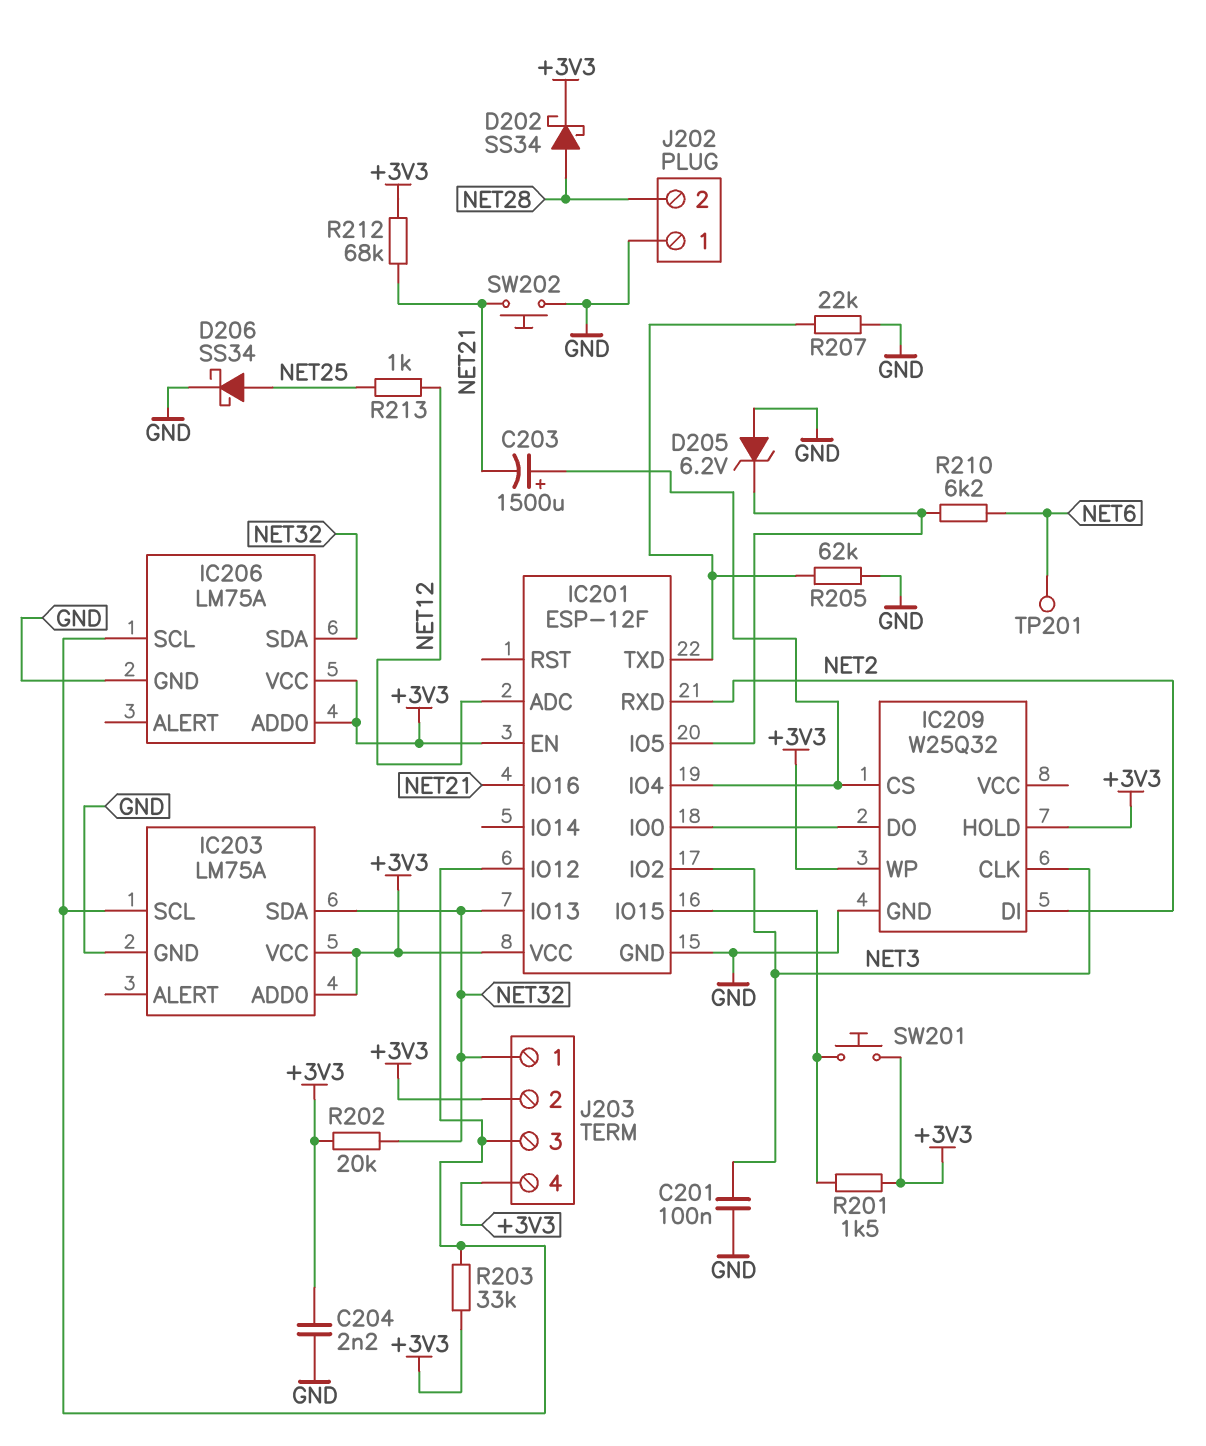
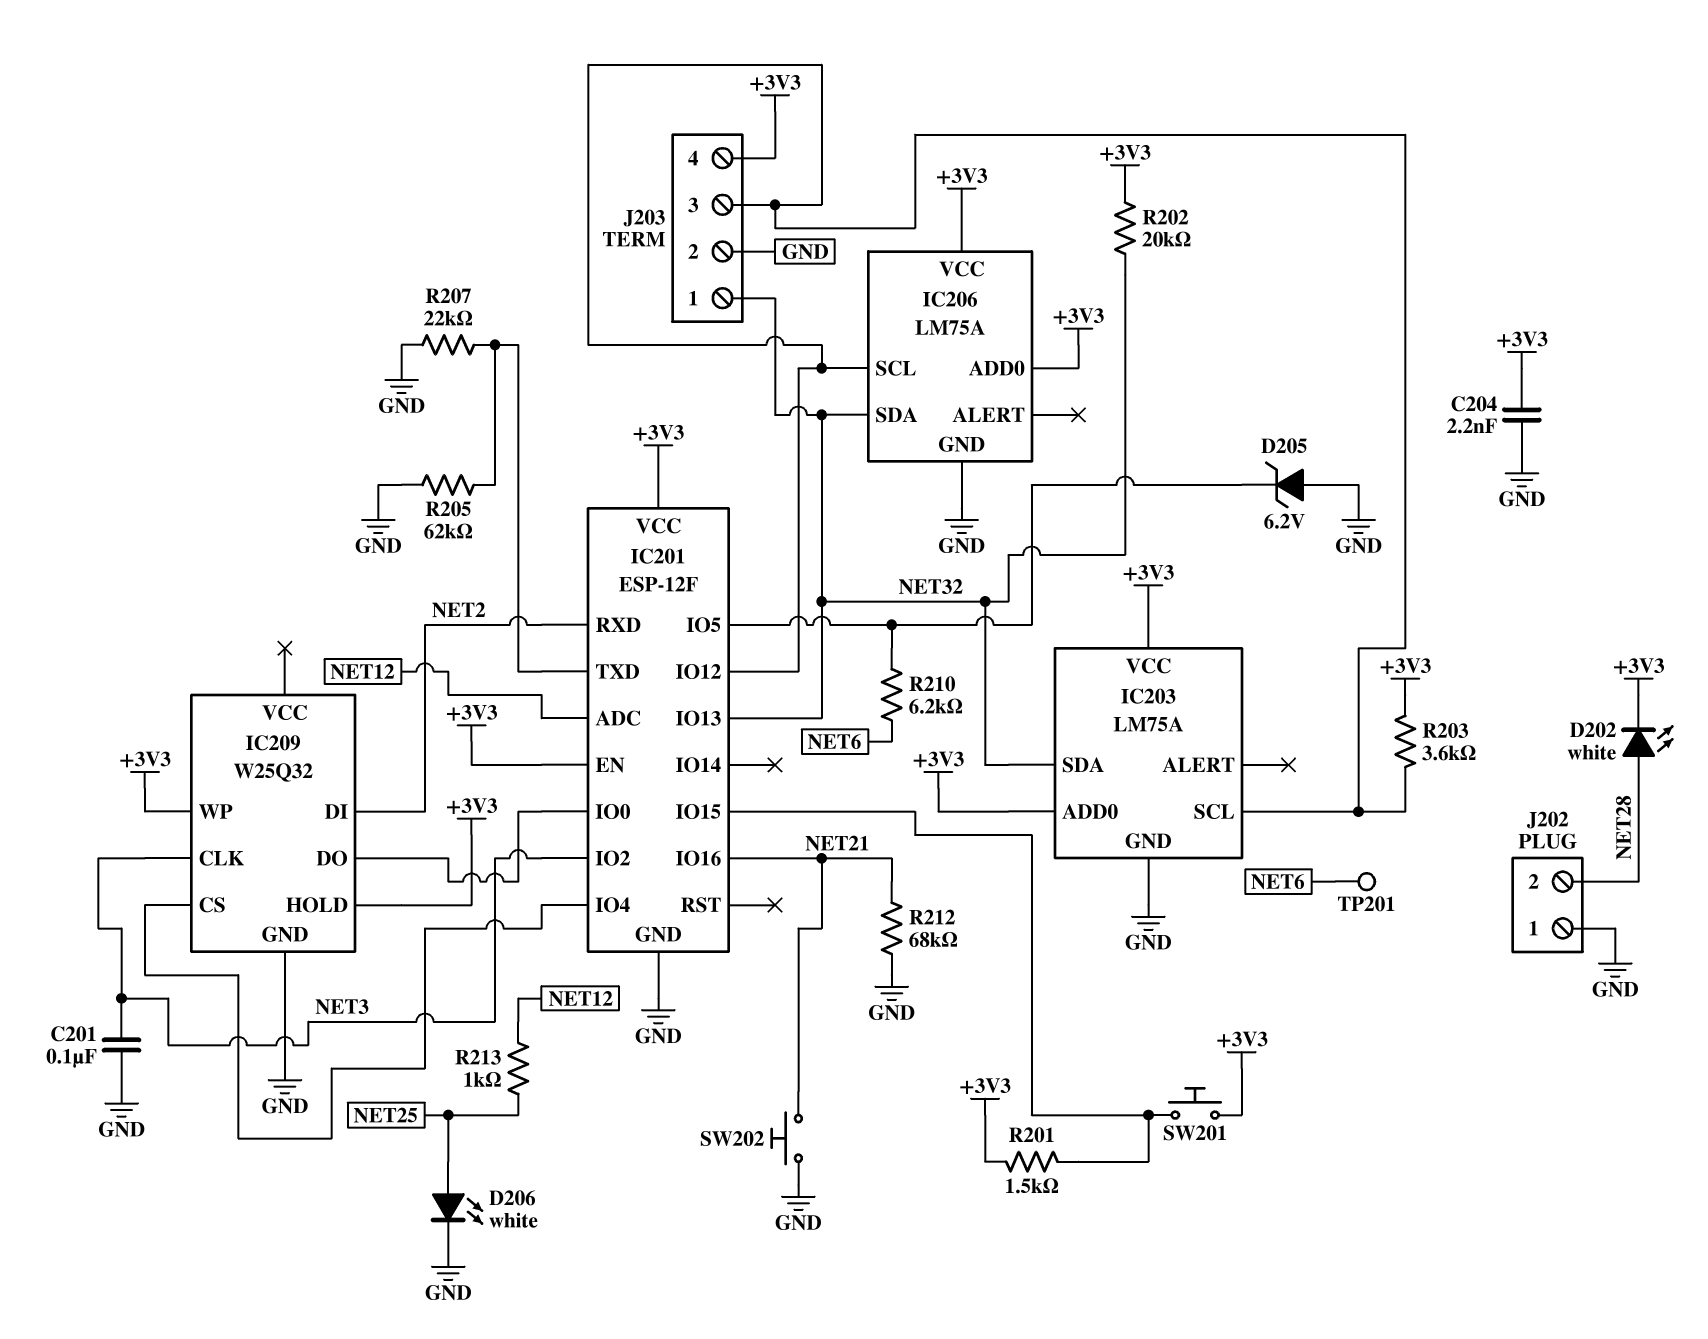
C203: 1500uF (plus IC201/IO4, minus NET21) -> none
D202: schottky SS34 (A NET28, K +3V3) -> LED white (A NET28, K +3V3)
D206: schottky SS34 (A NET25, K GND) -> LED white (A NET25, K GND)
J203 pin 2: +3V3 -> GND
R203: 33k (+3V3, IC201/IO12) -> 3.6k (+3V3, IC201/IO12)
R212: 68k (+3V3, NET21) -> 68k (GND, NET21)

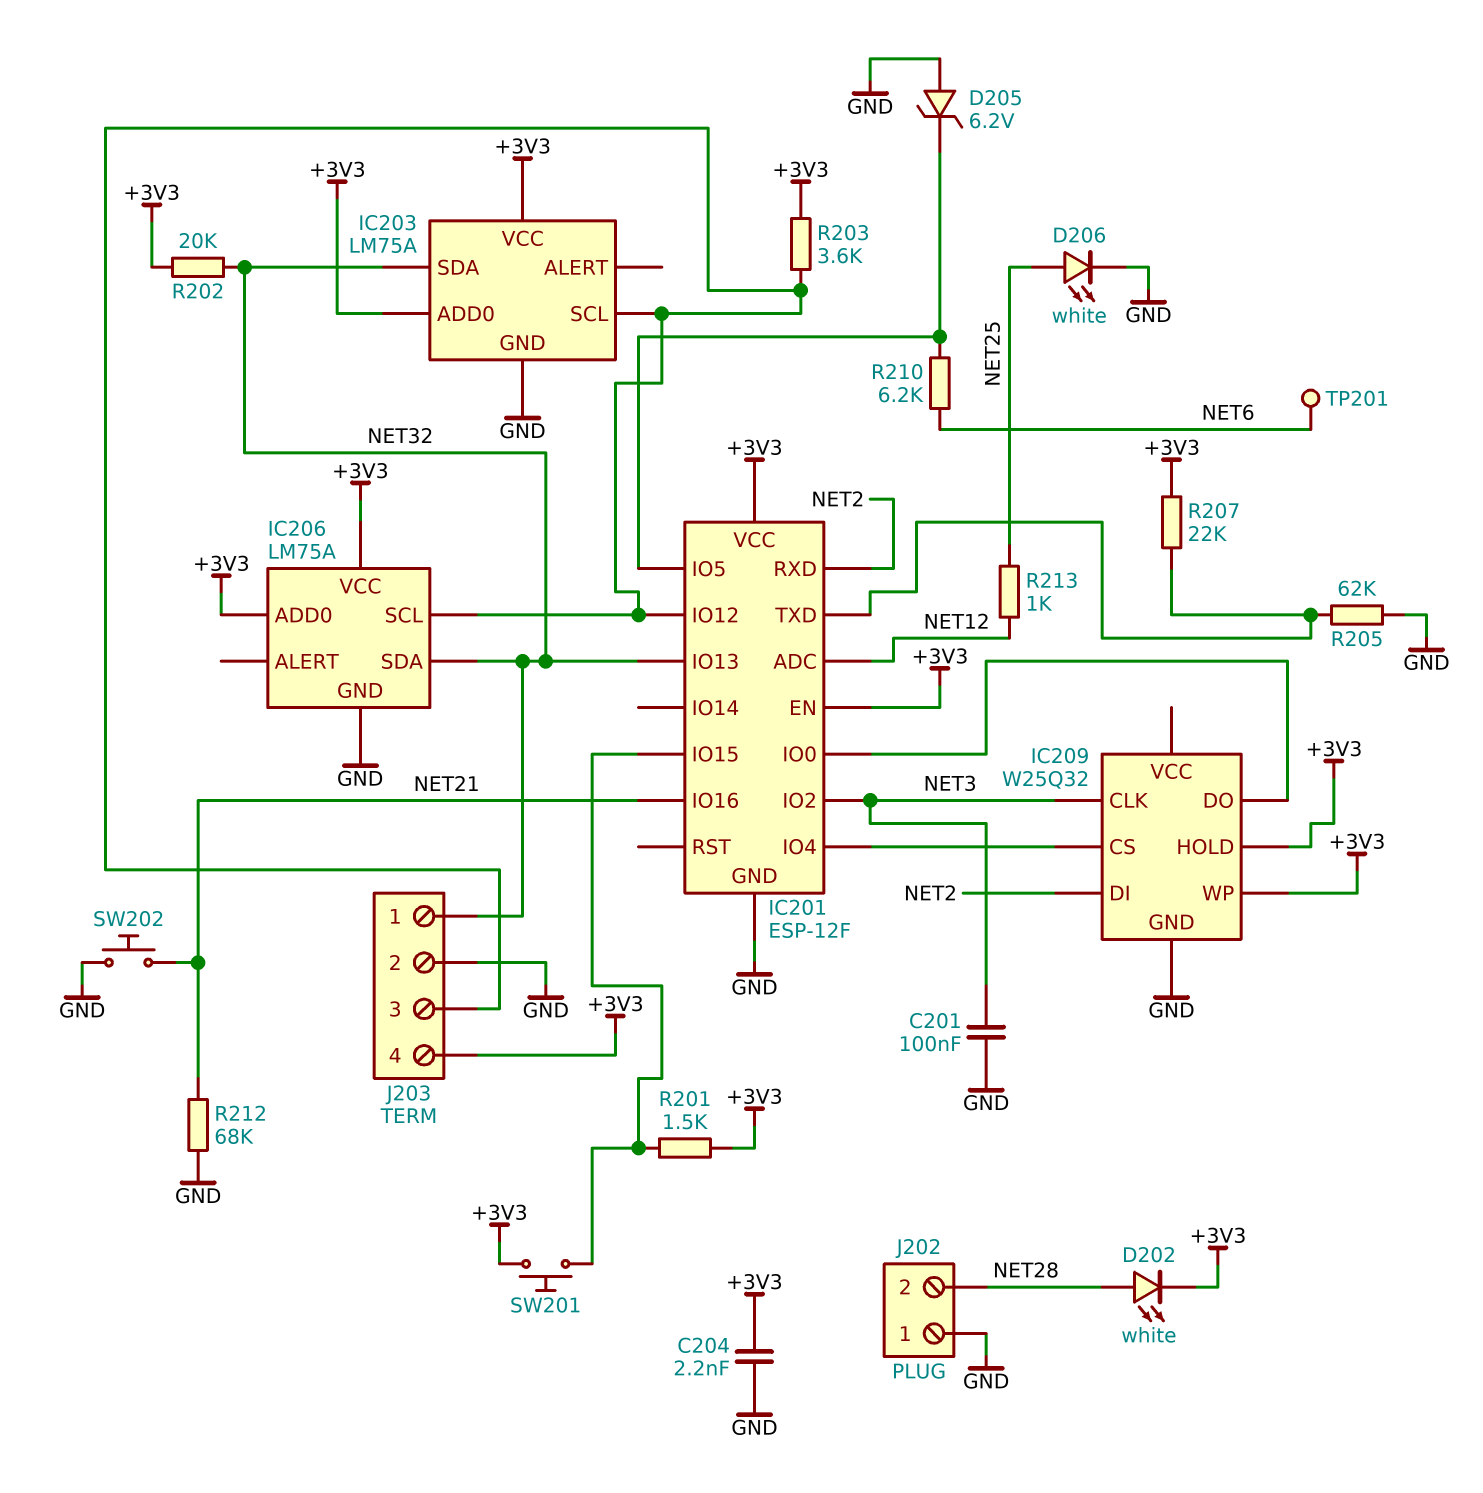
R207: 22k (GND, IC201/TXD) -> 22k (+3V3, IC201/TXD)

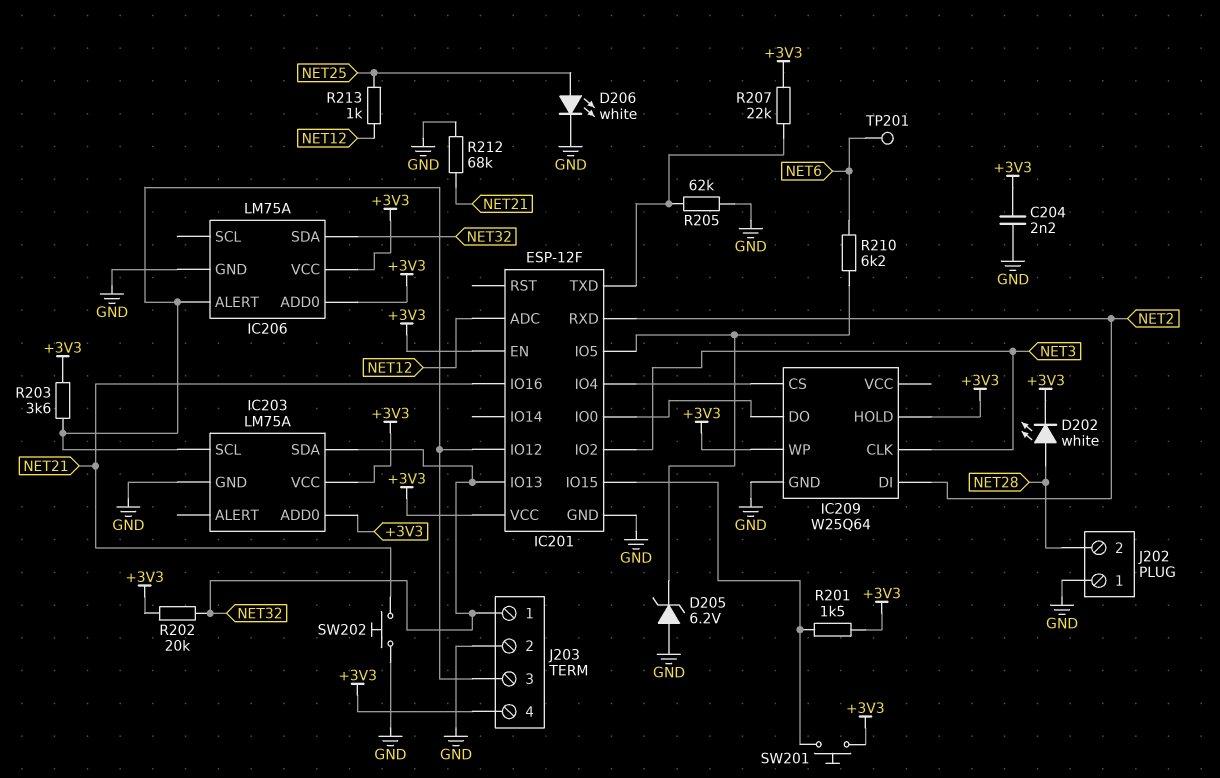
C201: 100nF (GND, NET3) -> none
IC206 pin ALERT: none -> IC201/IO12
IC206 pin SCL: IC201/IO12 -> none
IC209: W25Q32 -> W25Q64

